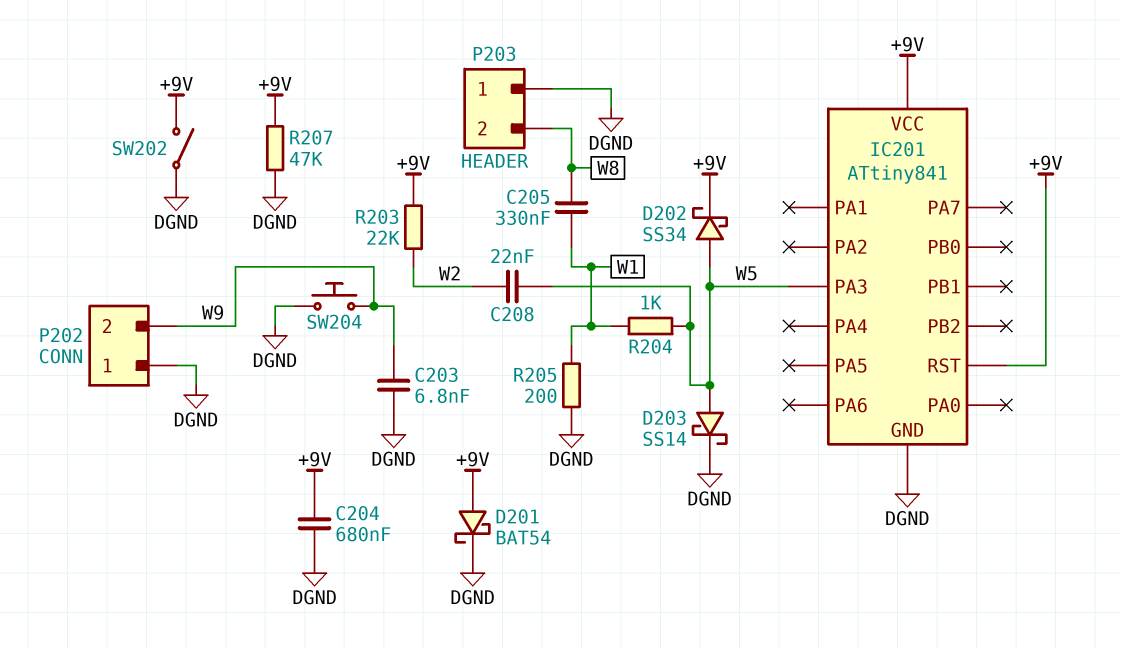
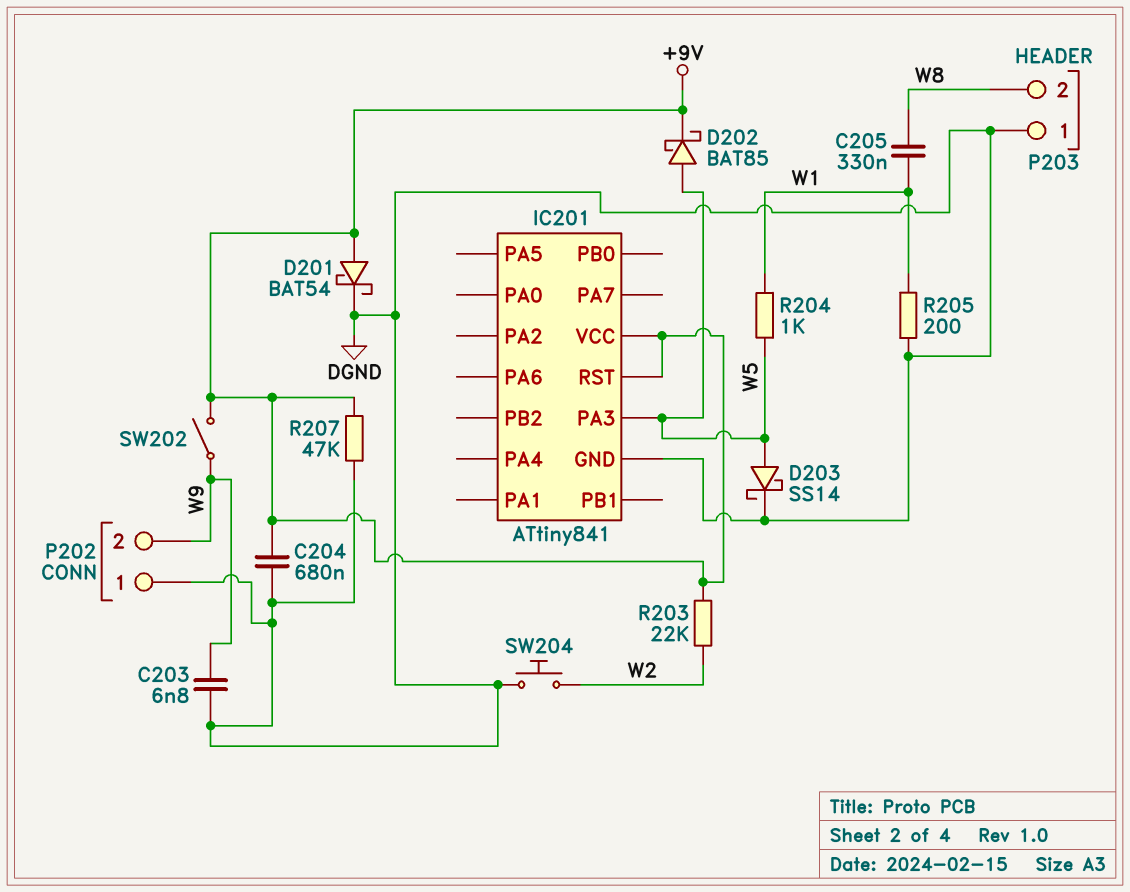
C208: 22nF (W2, W5) -> none
D202: schottky SS34 (A W5, K +9V) -> schottky BAT85 (A W5, K +9V)
SW202: switch (+9V, DGND) -> switch (+9V, W9)
SW204: button (DGND, W9) -> button (DGND, W2)

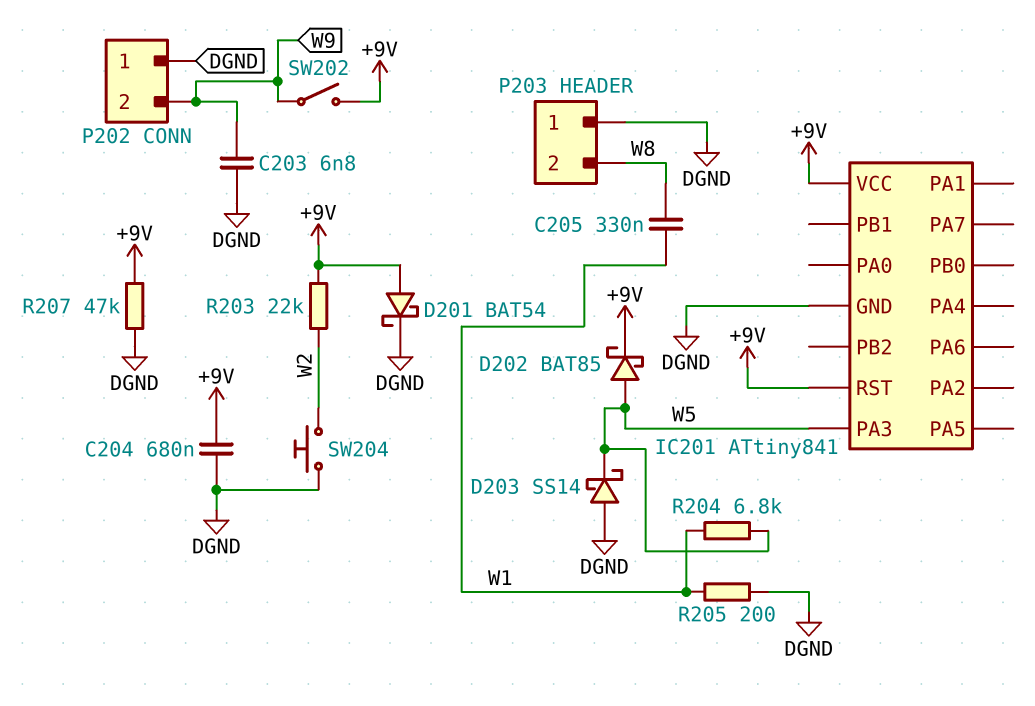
D203: schottky SS14 (A W5, K DGND) -> schottky SS14 (A DGND, K W5)
R204: 1k (W1, W5) -> 6.8k (W1, W5)

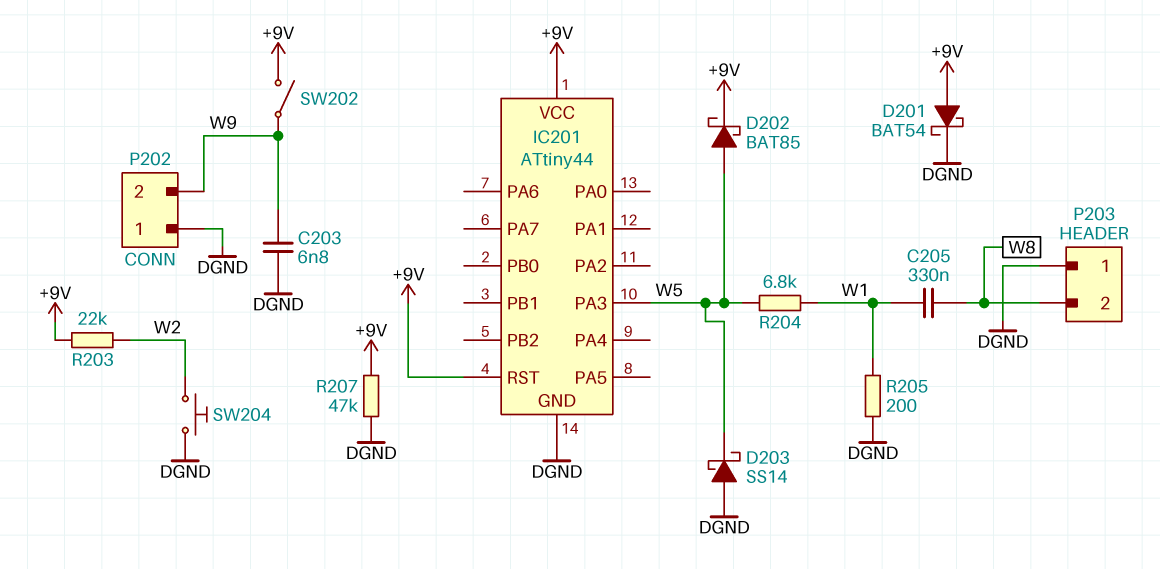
C204: 680nF (+9V, DGND) -> none
IC201: ATtiny841 -> ATtiny44

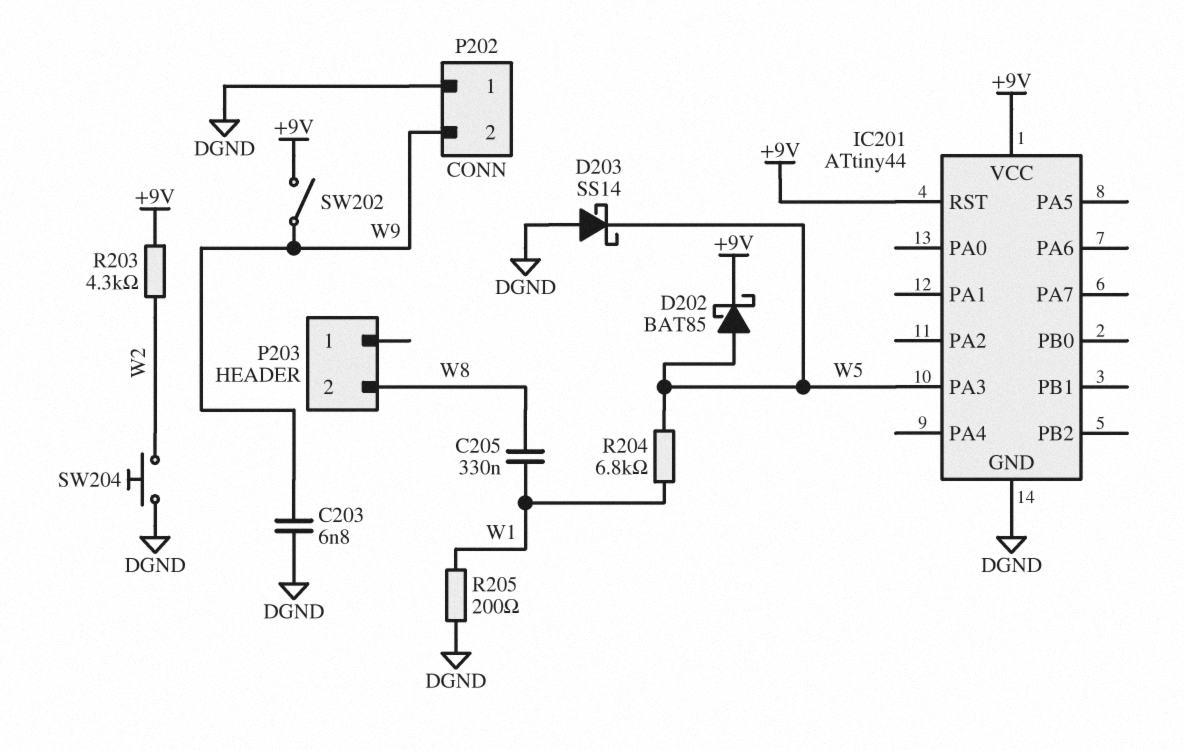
D201: schottky BAT54 (A +9V, K DGND) -> none
P203 pin 1: DGND -> none
R203: 22k (+9V, W2) -> 4.3k (+9V, W2)
R207: 47k (+9V, DGND) -> none

